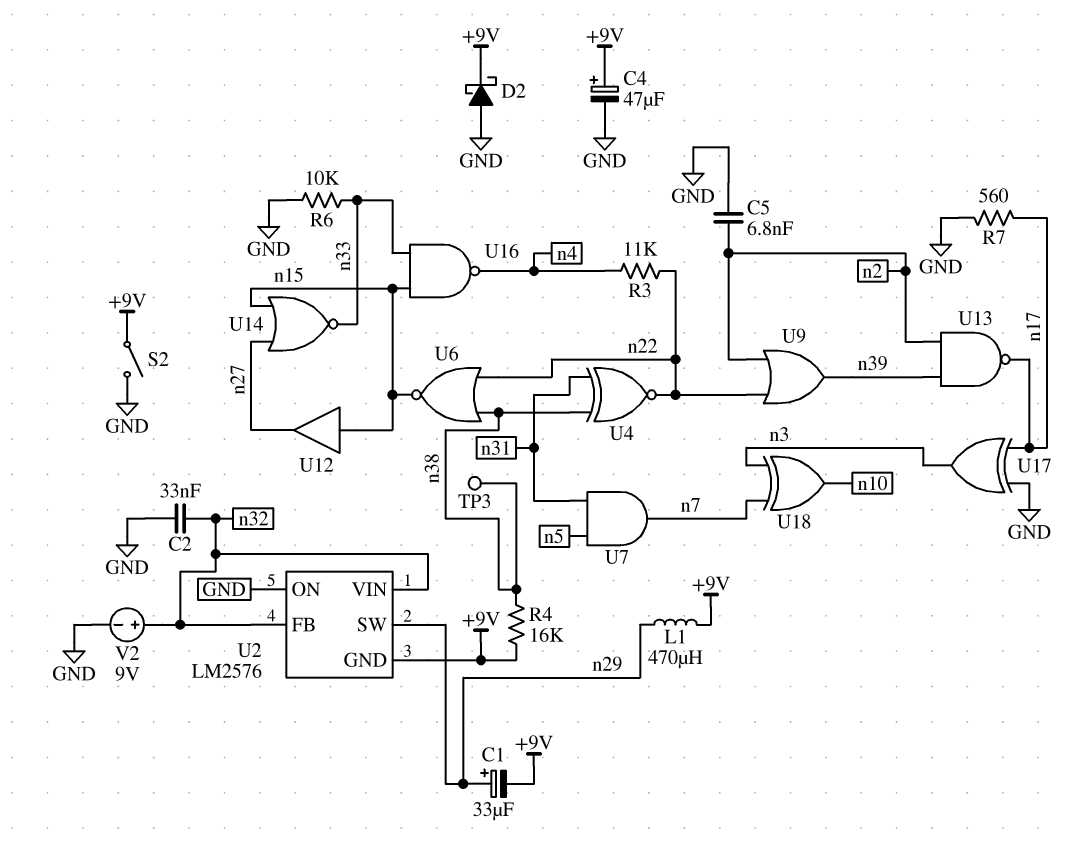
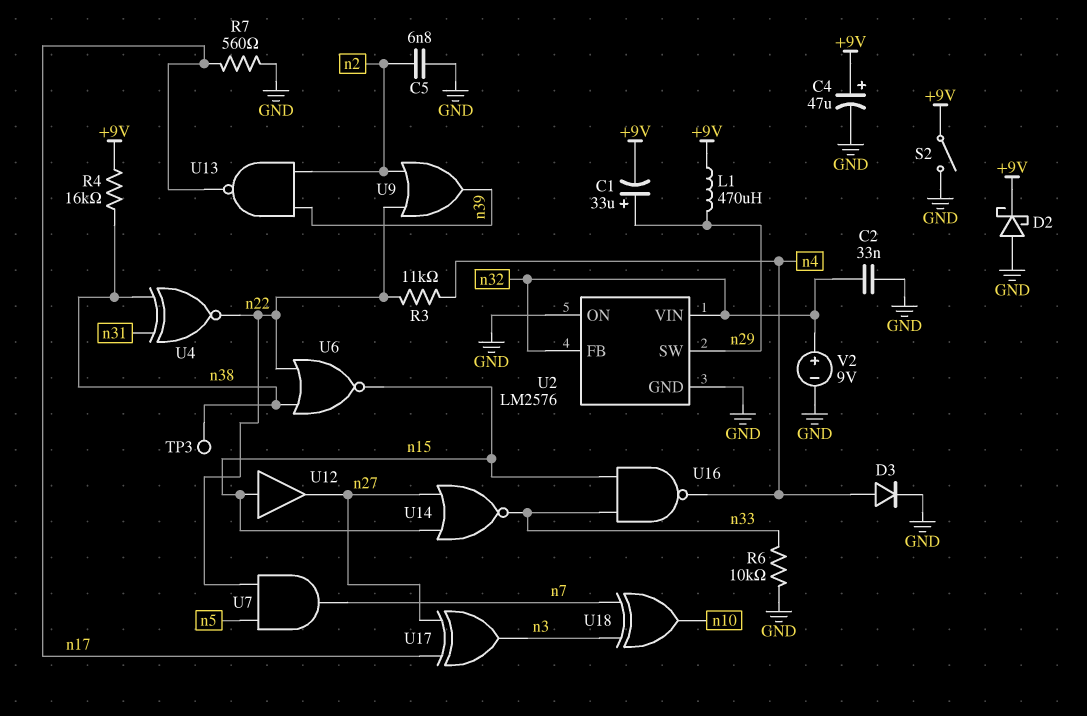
D3: none -> diode (A n4, K GND)
U2 pin GND: +9V -> GND
U7: AND (in n5, in n31, out n7) -> AND (in n5, in n22, out n7)
U17: XOR (in GND, in n17, out n3) -> XOR (in n17, in n27, out n3)

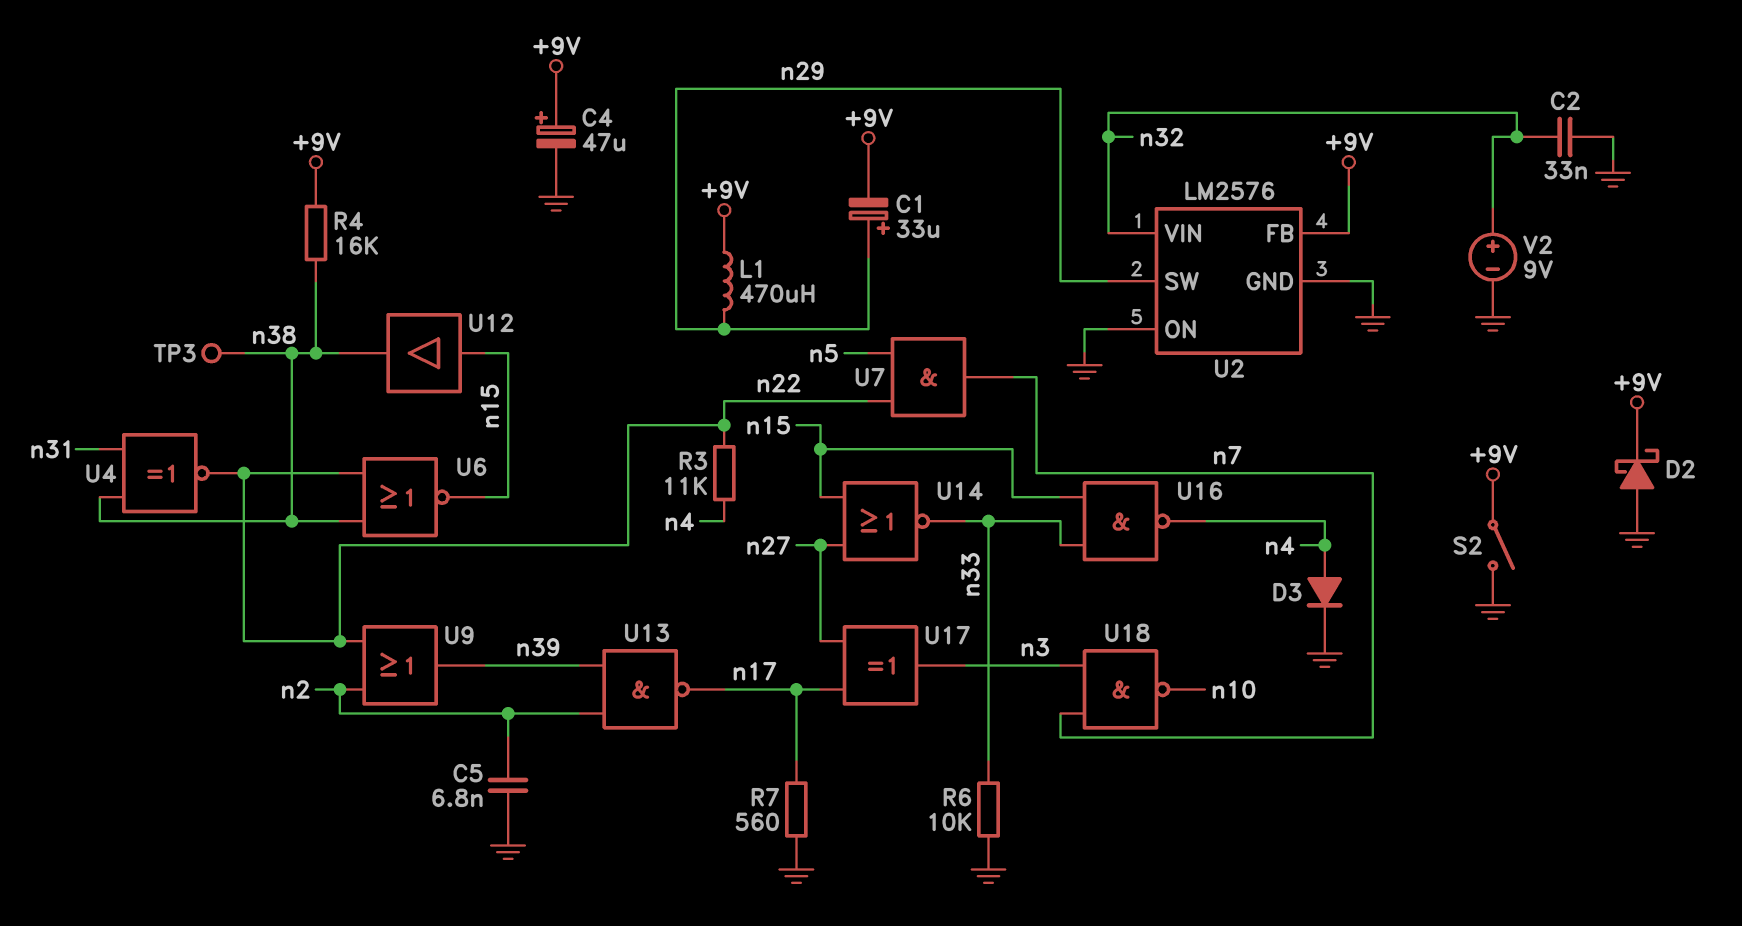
U2 pin FB: n32 -> +9V
U12: buffer (in n15, out n27) -> buffer (in n15, out n38)
U18: XOR (in n3, in n7, out n10) -> NAND (in n3, in n7, out n10)

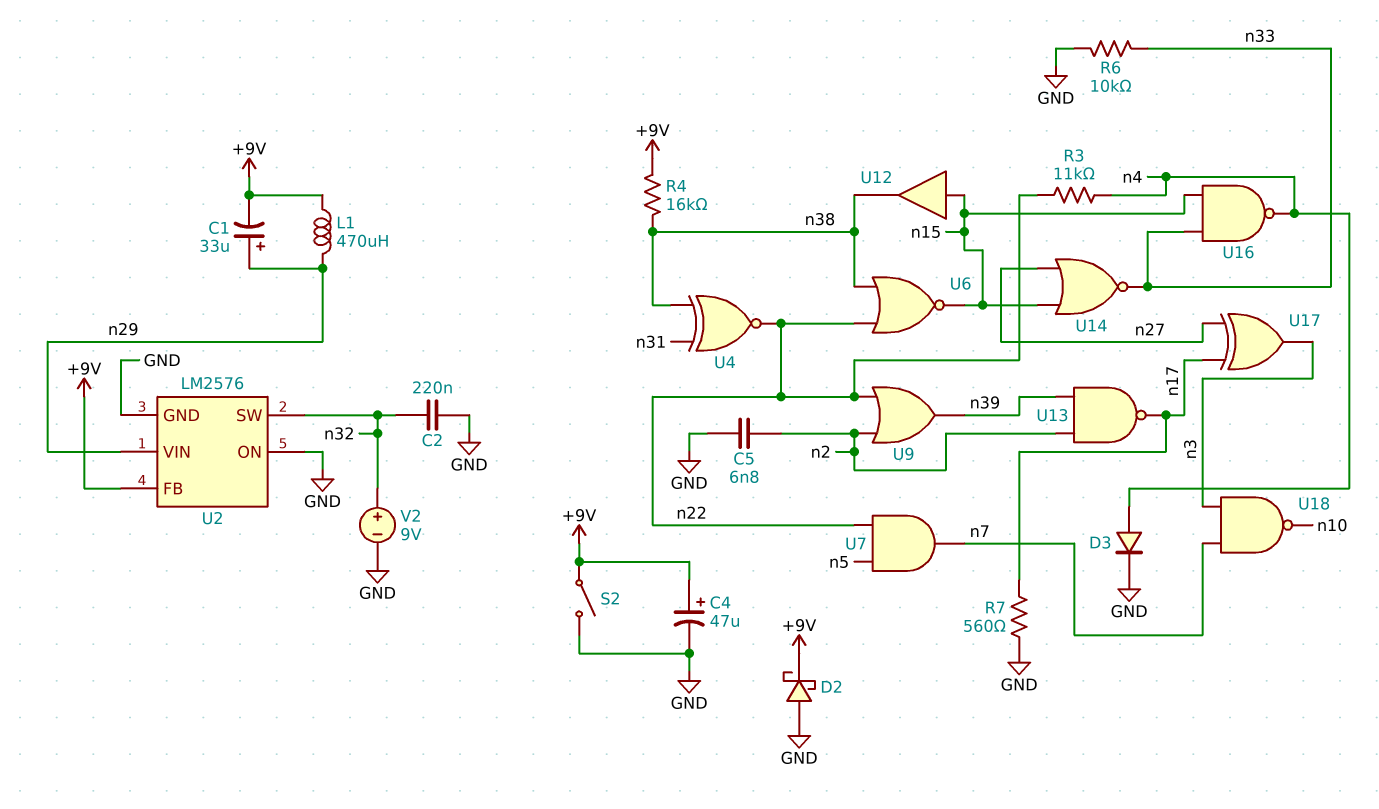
C2: 33nF (GND, n32) -> 220nF (GND, n32)
TP3: test point (n38) -> none
U2 pin SW: n29 -> n32
U2 pin VIN: n32 -> n29

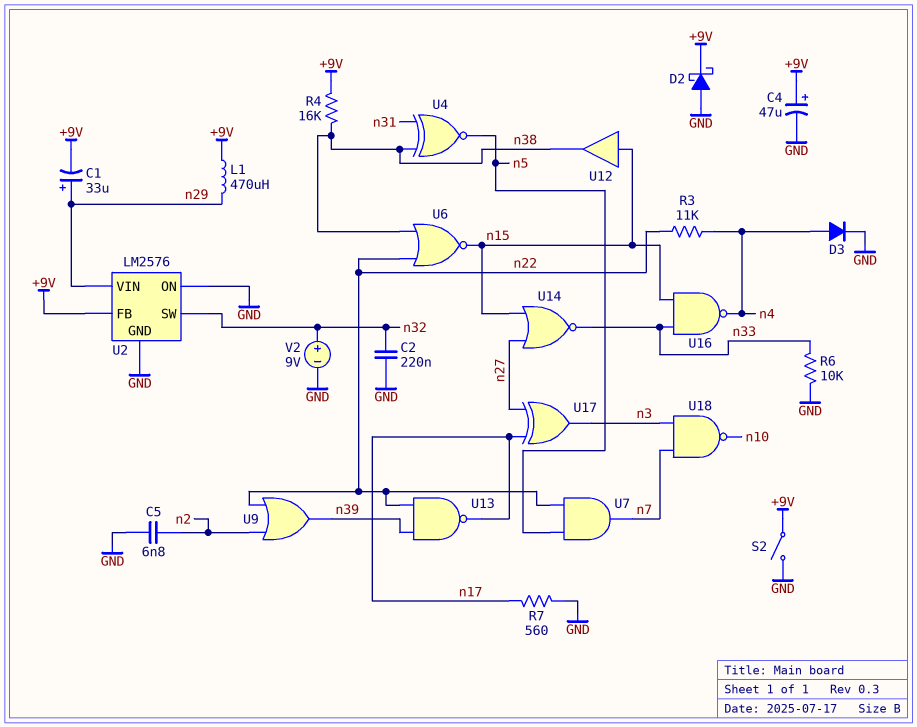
U4: XNOR (in n31, in n38, out n22) -> XNOR (in n31, in n38, out n5)
U13: NAND (in n2, in n39, out n17) -> NAND (in n22, in n39, out n17)

